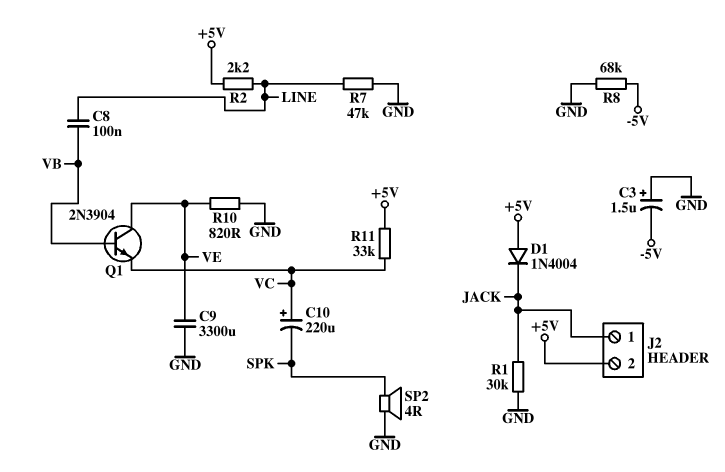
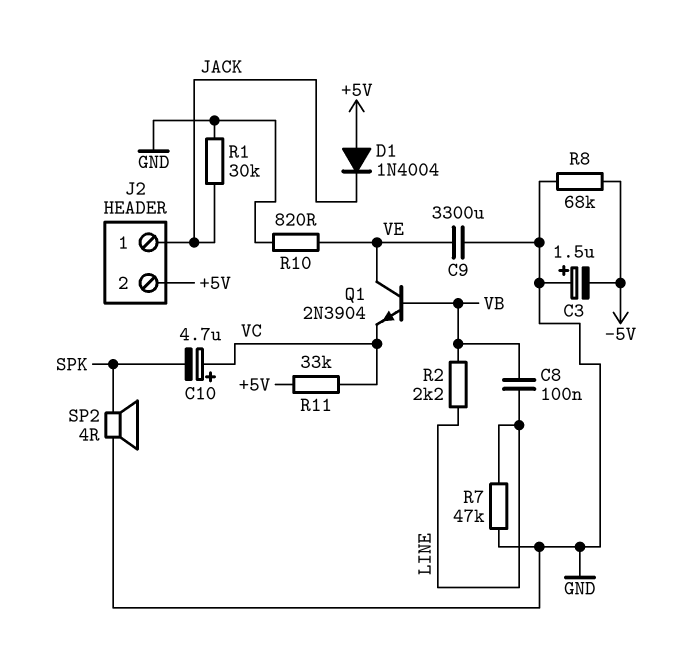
C10: 220uF (plus VC, minus SPK) -> 4.7uF (plus VC, minus SPK)
R2: 2.2k (+5V, LINE) -> 2.2k (LINE, VB)

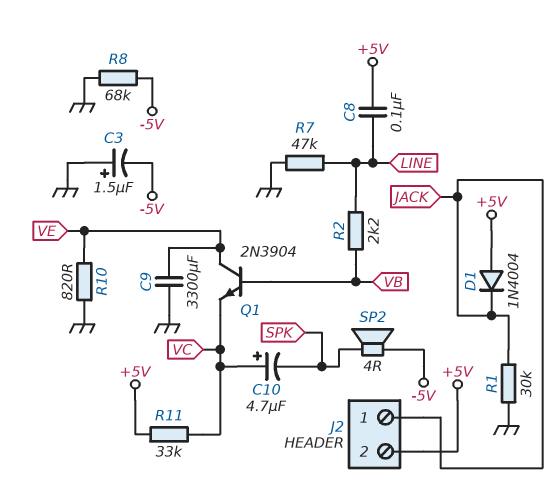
C8: 100nF (LINE, VB) -> 100nF (+5V, LINE)
SP2: speaker 4R (GND, SPK) -> speaker 4R (-5V, SPK)

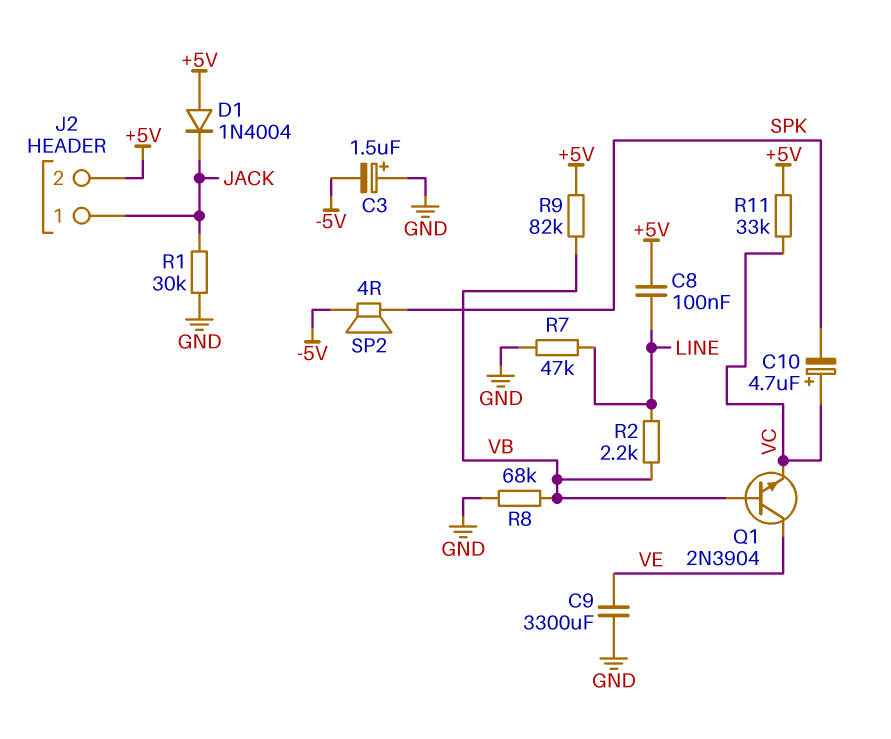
R8: 68k (-5V, GND) -> 68k (GND, VB)
R9: none -> 82k (+5V, VB)
R10: 820 (GND, VE) -> none

